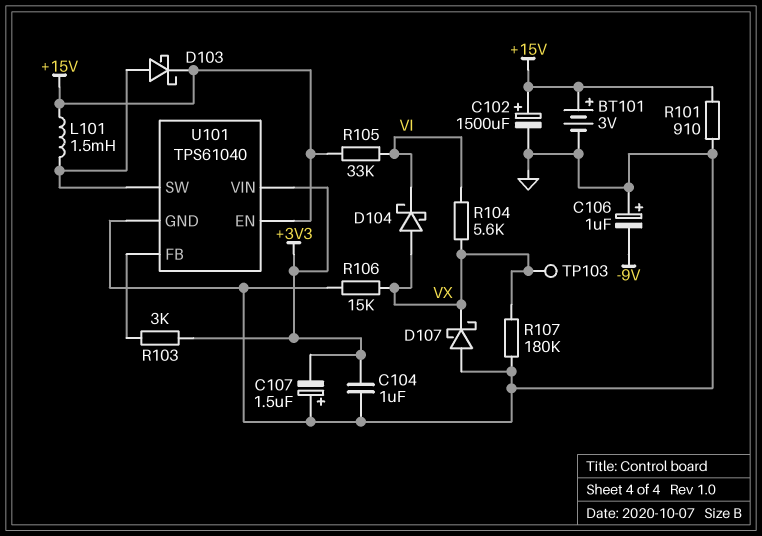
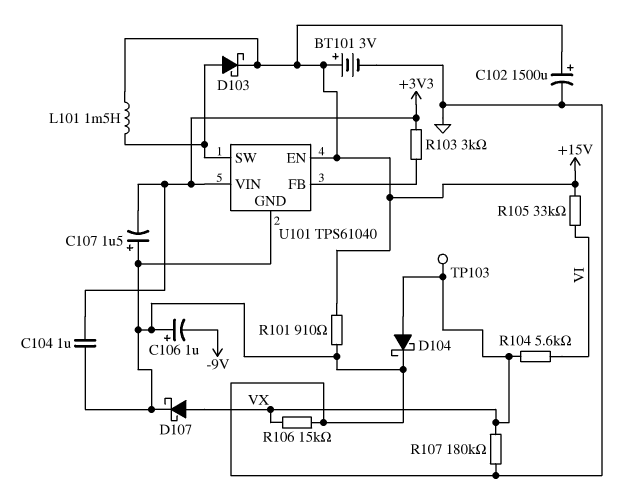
D104: schottky (A VX, K VI) -> schottky (A VX, K GND)
D107: schottky (A GND, K VX) -> schottky (A VX, K GND)

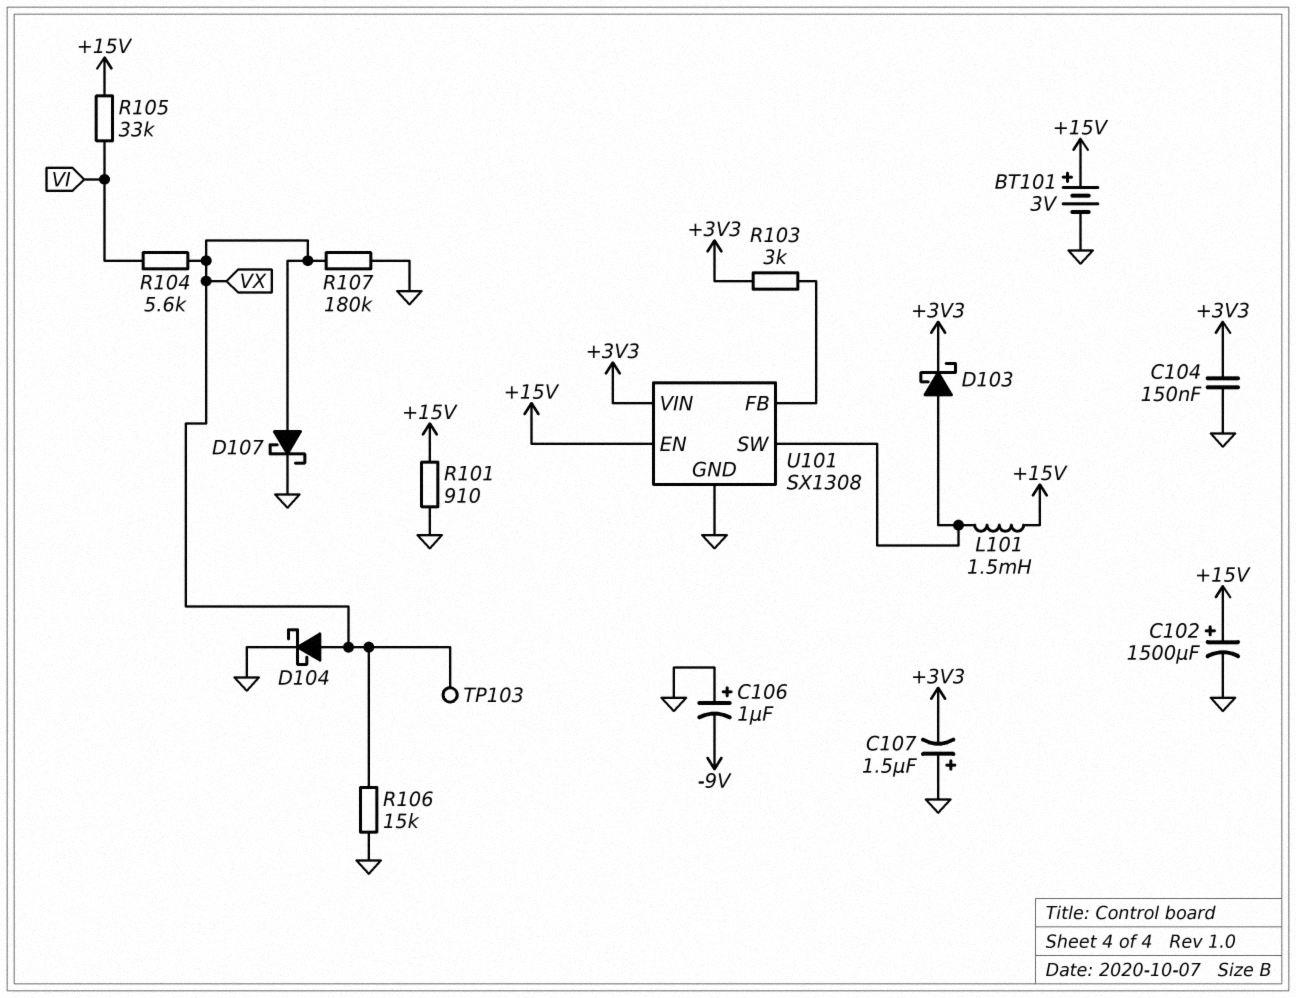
C104: 1uF (+3V3, GND) -> 150nF (+3V3, GND)
D103: schottky (A U101/SW, K +15V) -> schottky (A U101/SW, K +3V3)
U101: TPS61040 -> SX1308

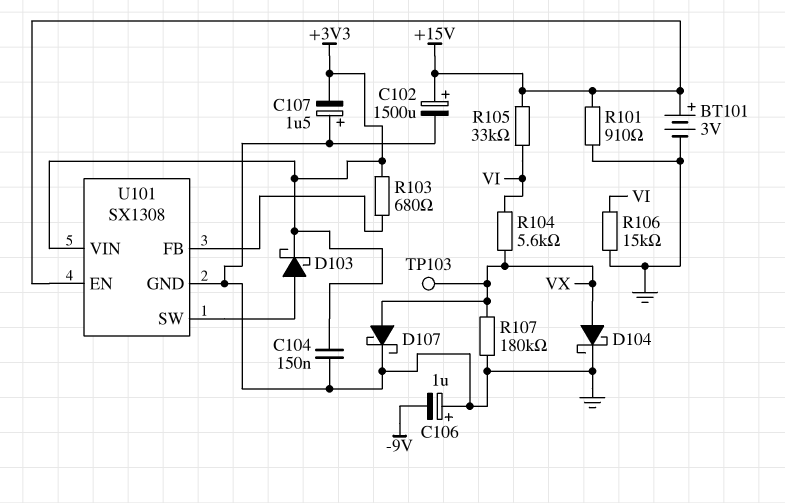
L101: 1.5mH (+15V, U101/SW) -> none
R103: 3k (+3V3, U101/FB) -> 680 (+3V3, U101/FB)
R106: 15k (GND, VX) -> 15k (GND, VI)

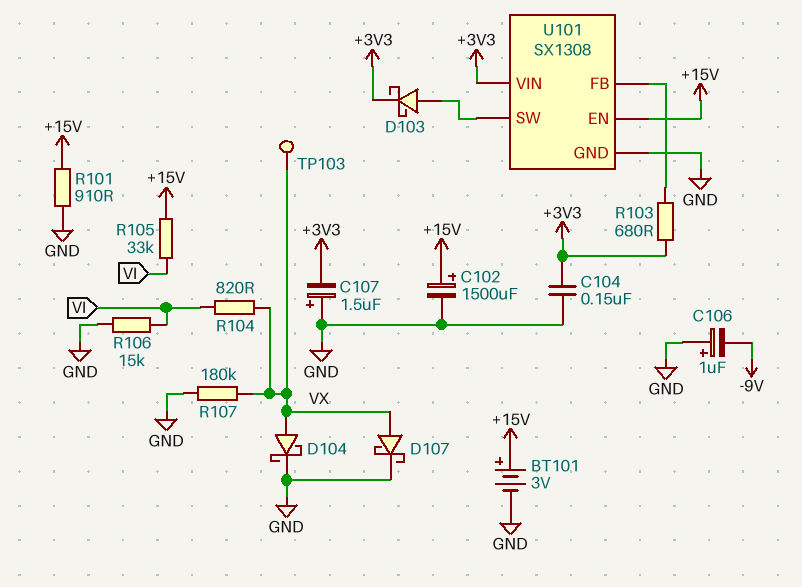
R104: 5.6k (VI, VX) -> 820 (VI, VX)

